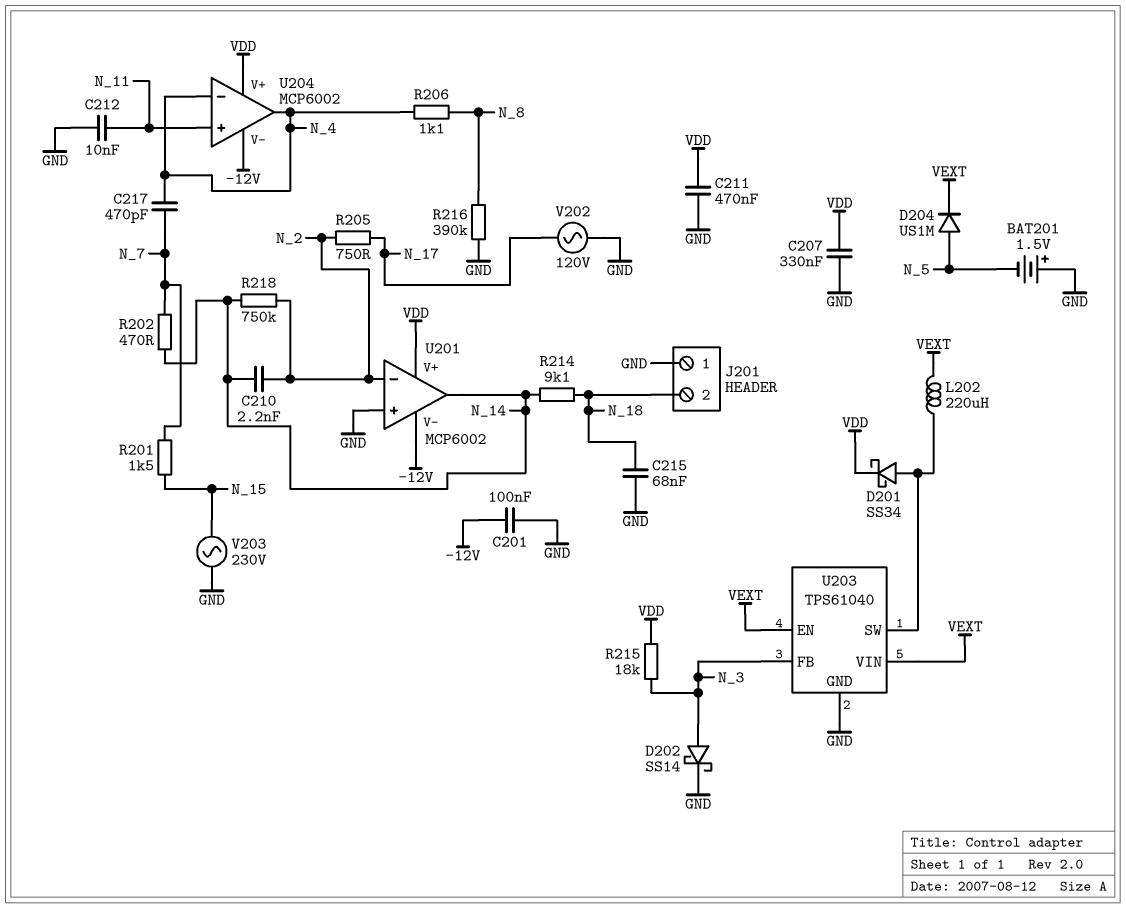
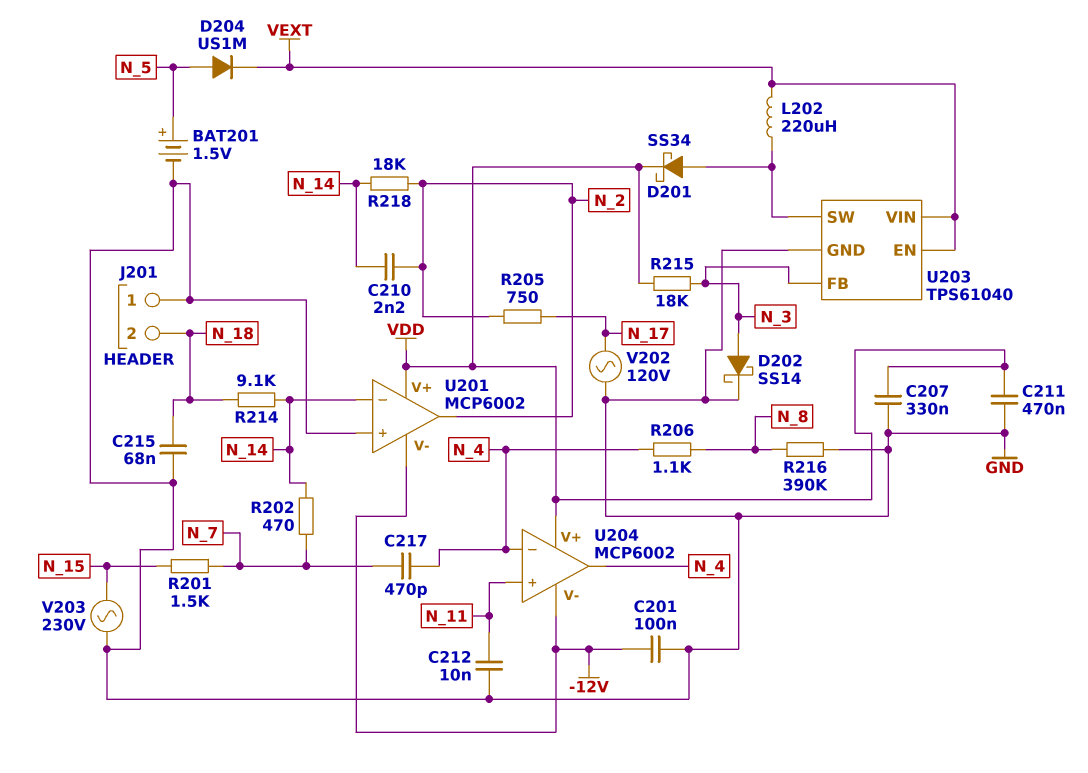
BAT201: 1.5V (plus GND, minus N_5) -> 1.5V (plus N_5, minus GND)
R218: 750k (N_2, N_14) -> 18k (N_2, N_14)
U201 pin in-: N_2 -> N_14
U201 pin out: N_14 -> N_2

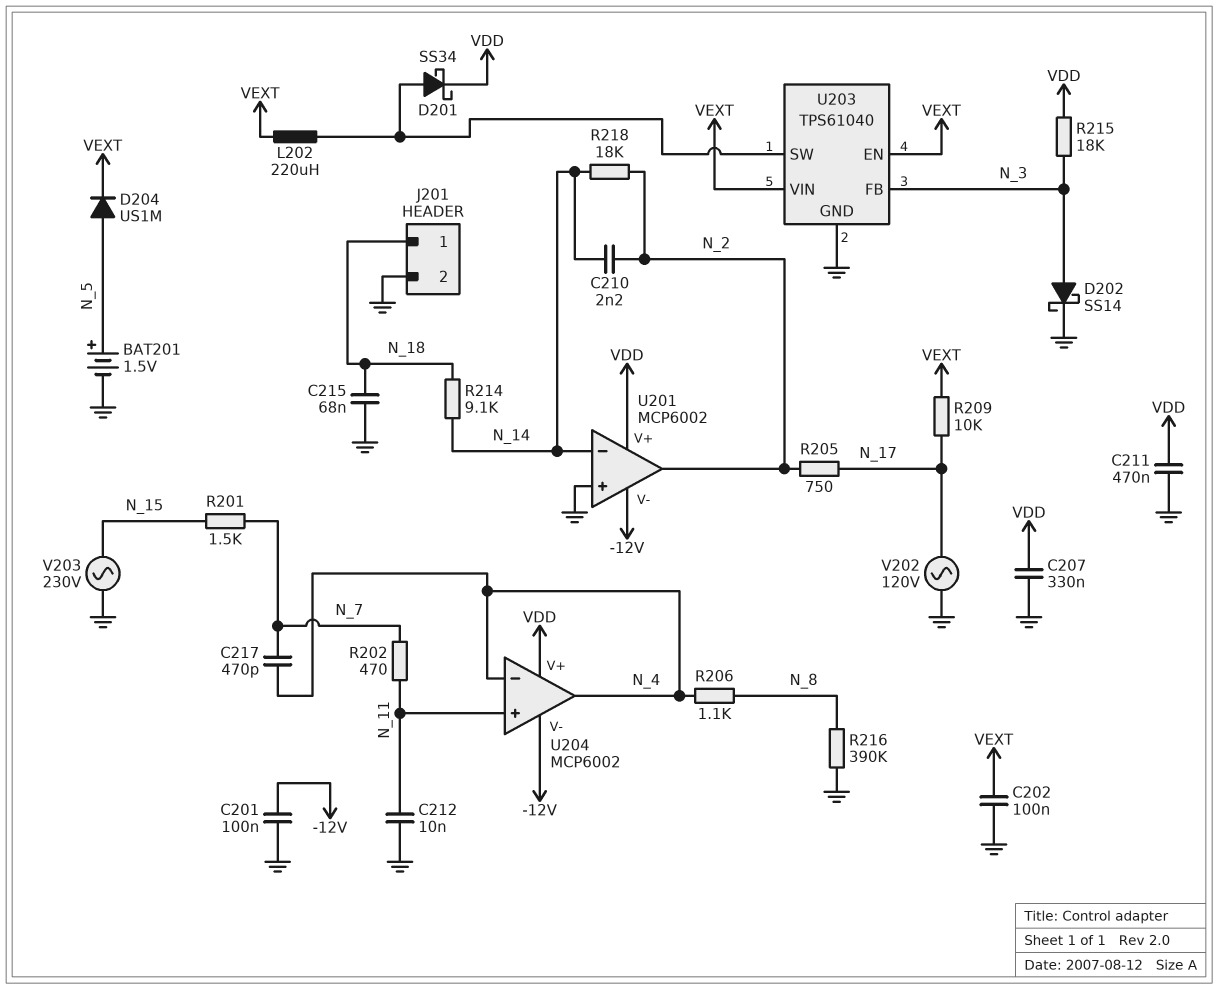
C202: none -> 100nF (GND, VEXT)
J201 pin 1: GND -> N_18
J201 pin 2: N_18 -> GND
R202: 470 (N_7, N_14) -> 470 (N_7, N_11)
R209: none -> 10k (N_17, VEXT)

